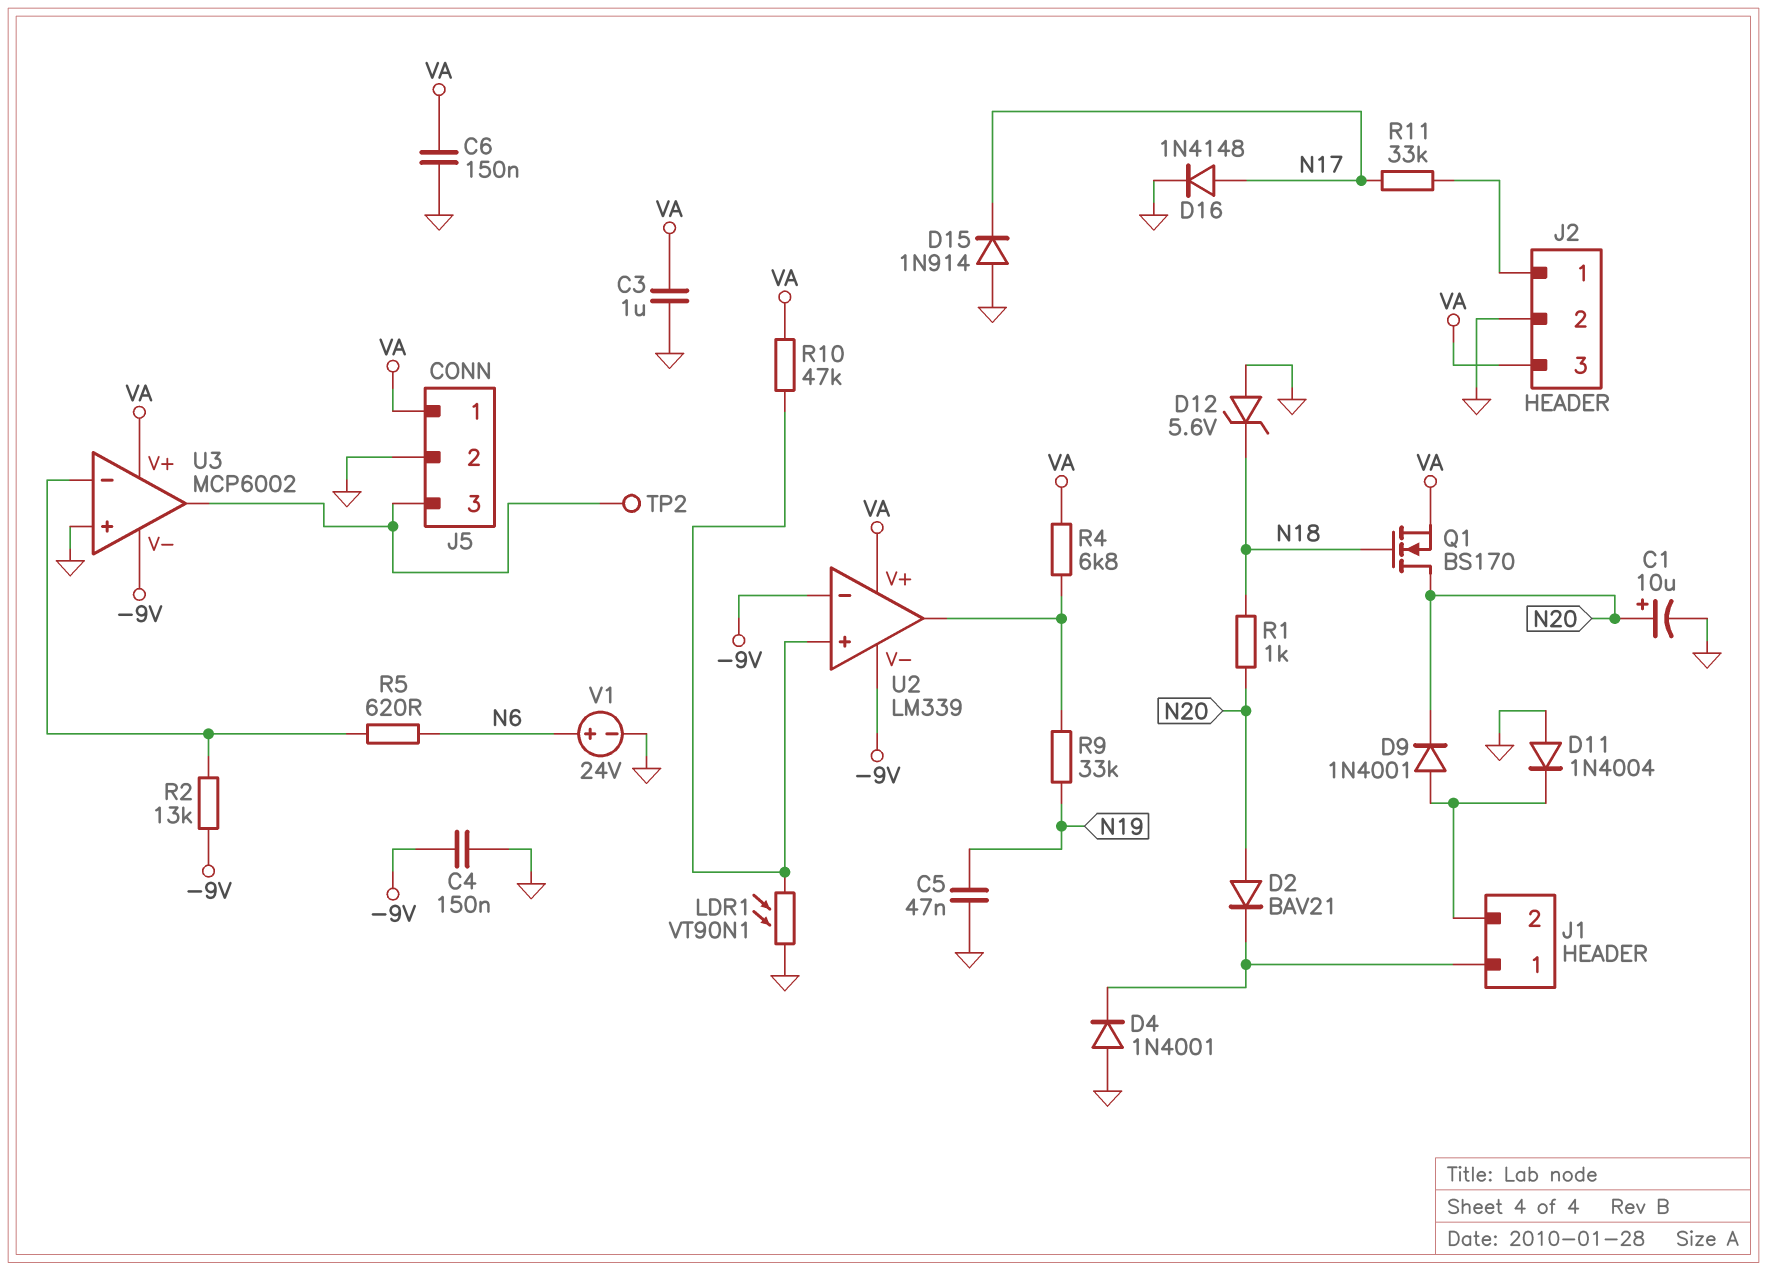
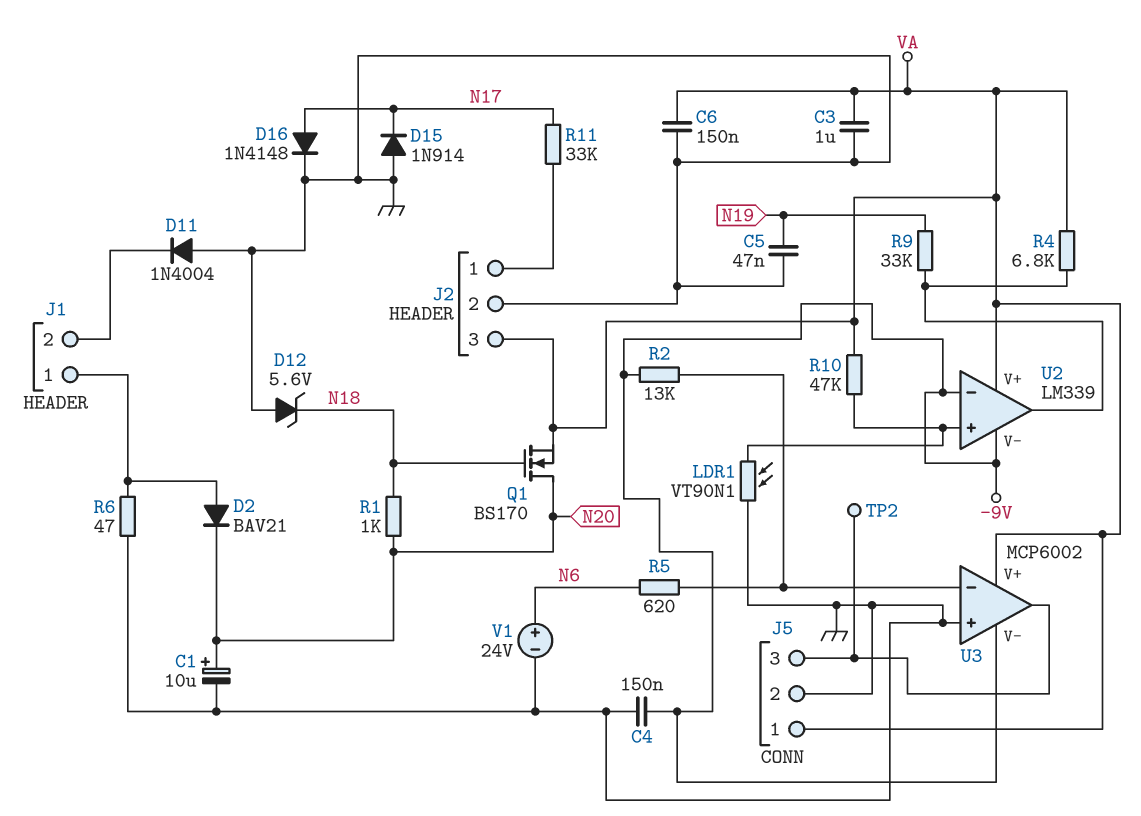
D2: diode BAV21 (A N20, K J1/1) -> diode BAV21 (A J1/1, K N20)
D4: diode 1N4001 (A GND, K J1/1) -> none
D9: diode 1N4001 (A J1/2, K N20) -> none
R6: none -> 47 (GND, J1/1)

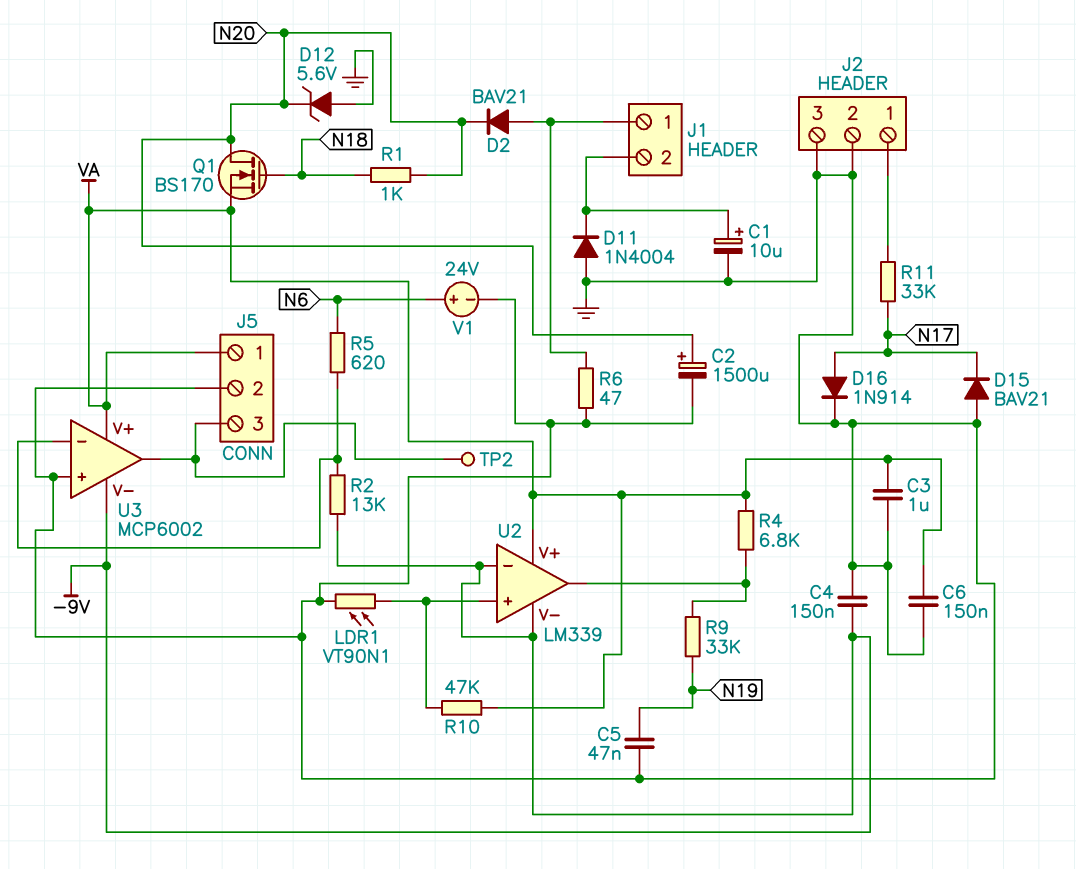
C1: 10uF (plus N20, minus GND) -> 10uF (plus J1/2, minus GND)
C2: none -> 1500uF (plus N20, minus GND)
D12: zener 5.6V (A GND, K N18) -> zener 5.6V (A GND, K N20)
D15: diode 1N914 (A GND, K N17) -> diode BAV21 (A GND, K N17)
D16: diode 1N4148 (A N17, K GND) -> diode 1N914 (A N17, K GND)
J2 pin 3: VA -> GND

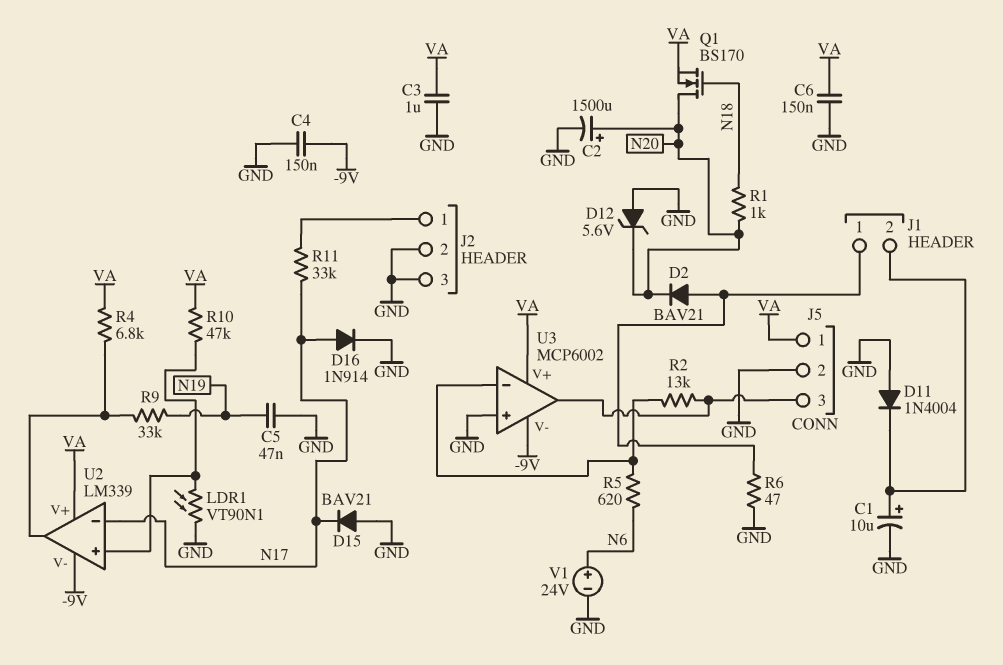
R2: 13k (-9V, U3/in-) -> 13k (J5/3, U3/in-)
TP2: test point (J5/3) -> none
U2 pin in-: -9V -> N17

